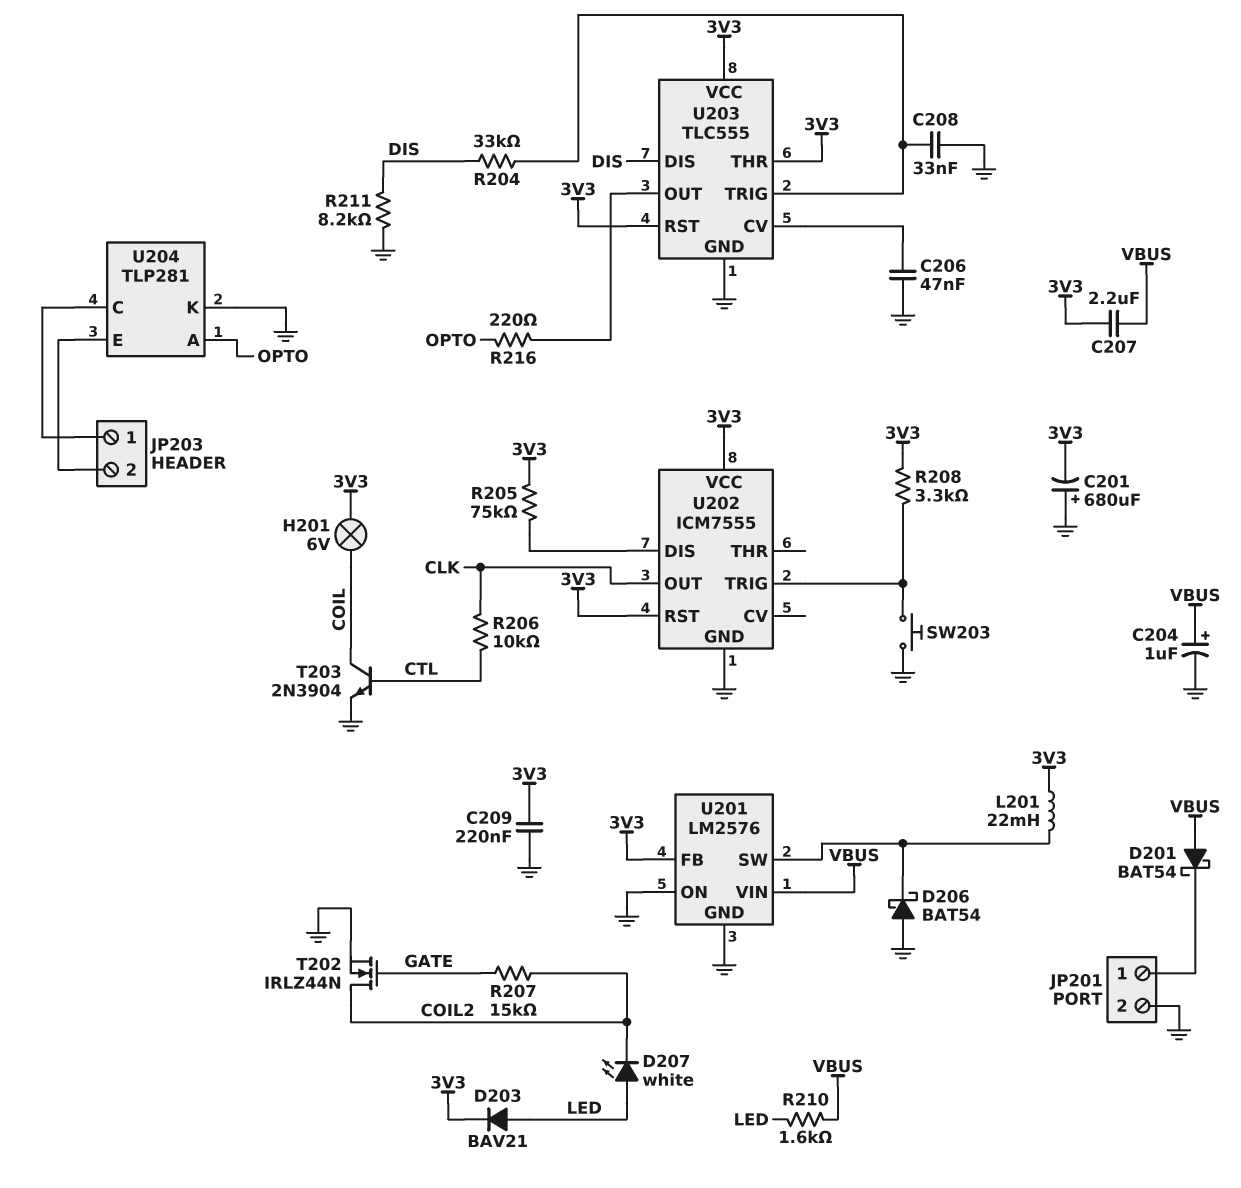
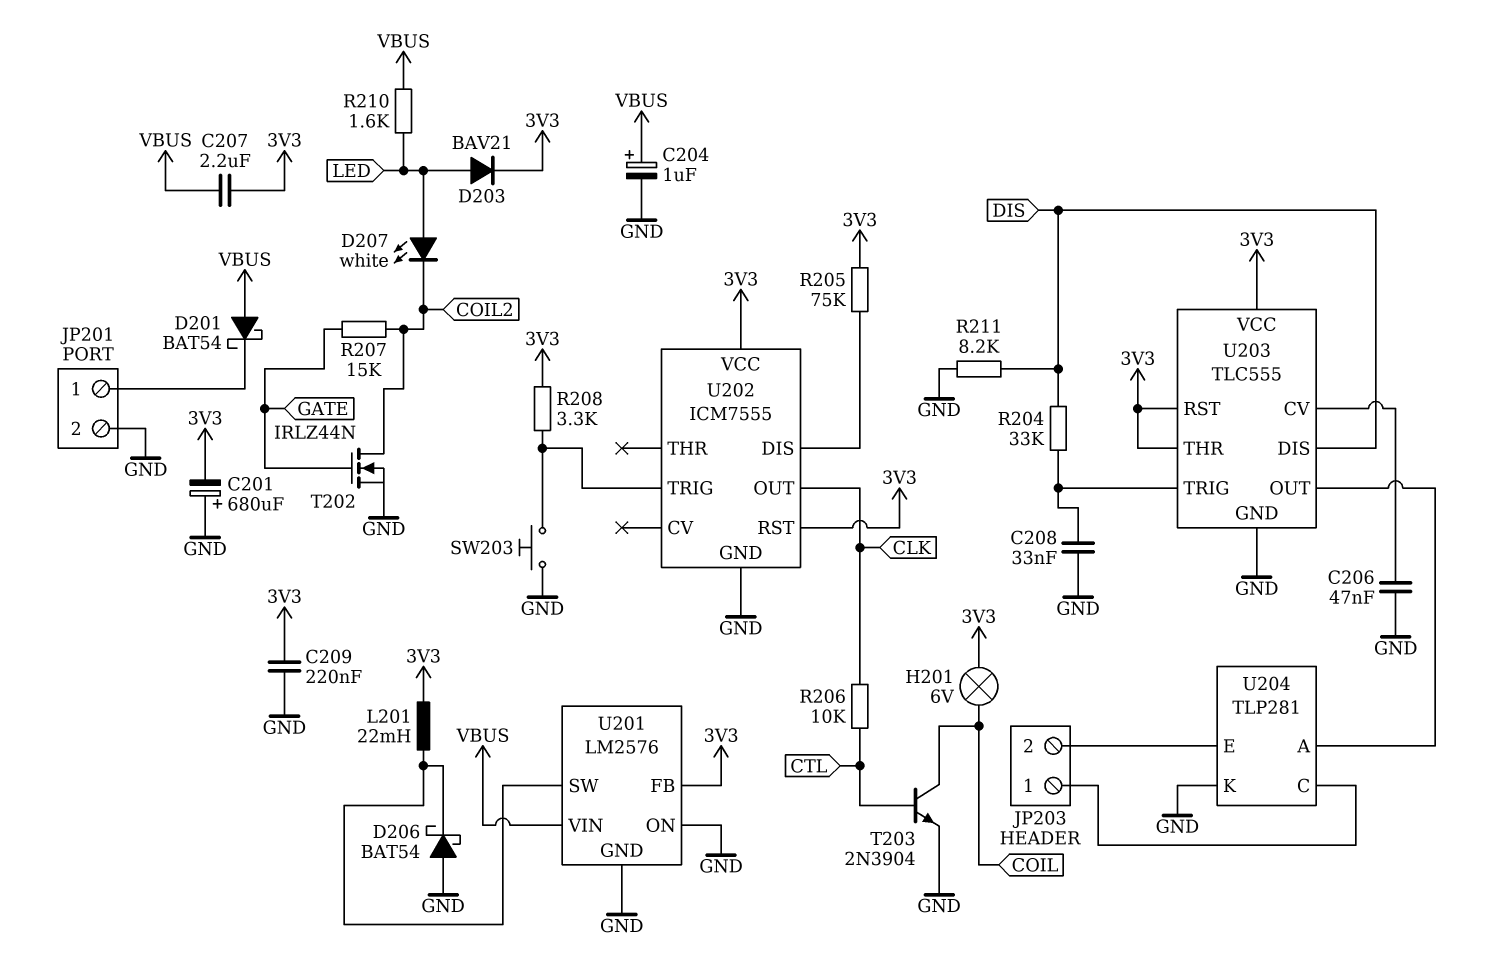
R216: 220 (OPTO, U203/OUT) -> none
U204 pin A: OPTO -> U203/OUT

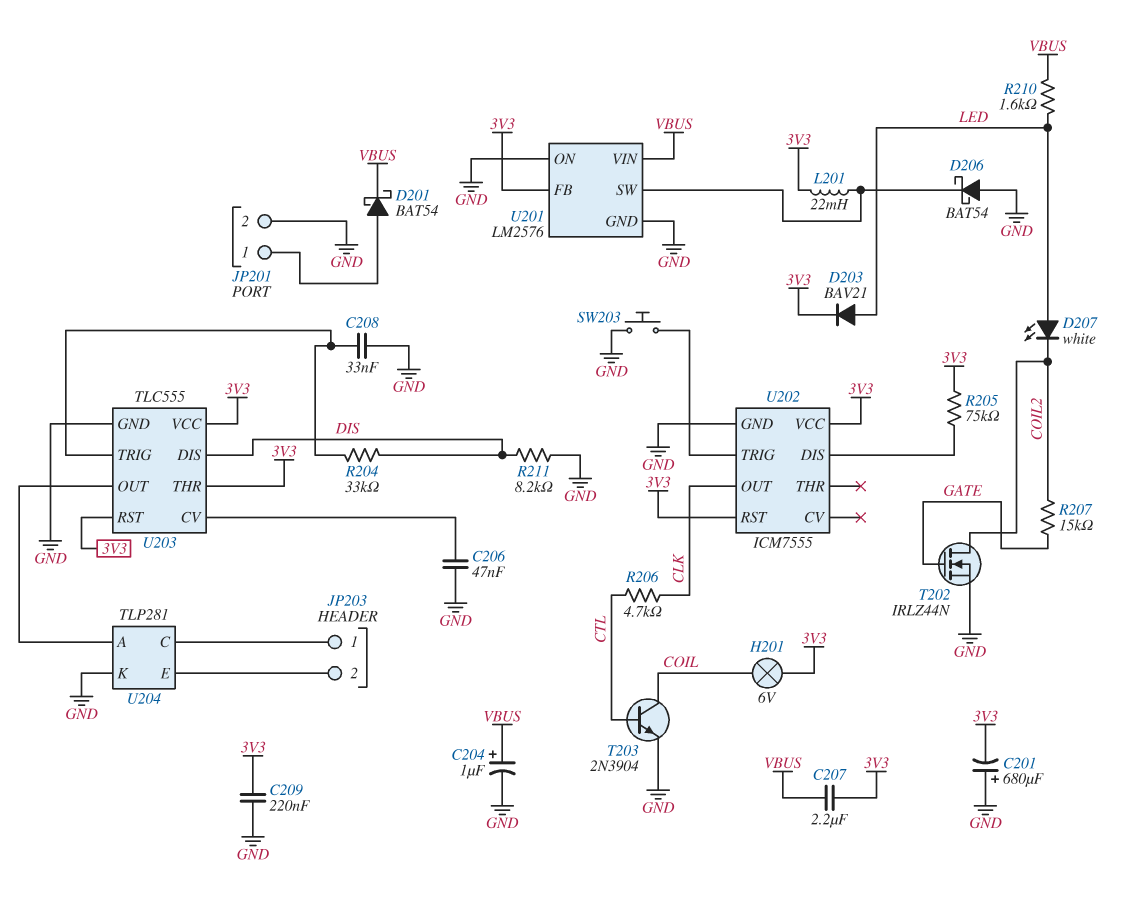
D201: schottky BAT54 (A VBUS, K JP201/1) -> schottky BAT54 (A JP201/1, K VBUS)
R206: 10k (CLK, CTL) -> 4.7k (CLK, CTL)
R208: 3.3k (3V3, U202/TRIG) -> none

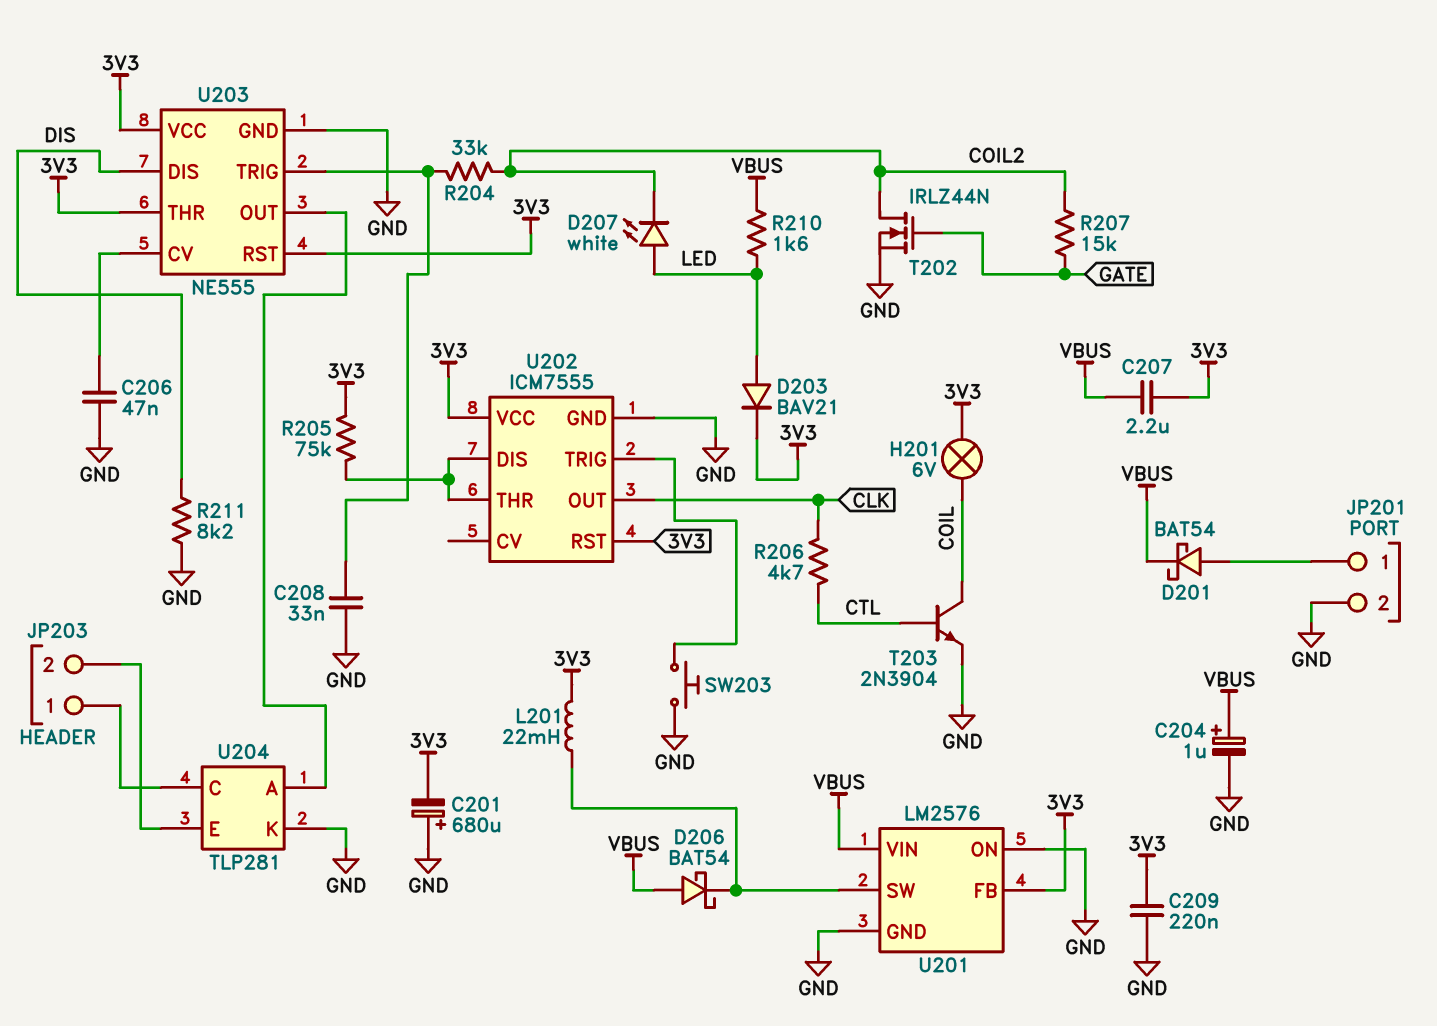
D206: schottky BAT54 (A GND, K U201/SW) -> schottky BAT54 (A VBUS, K U201/SW)
R204: 33k (DIS, U203/TRIG) -> 33k (COIL2, U203/TRIG)
U202 pin THR: none -> U202/DIS
U203: TLC555 -> NE555

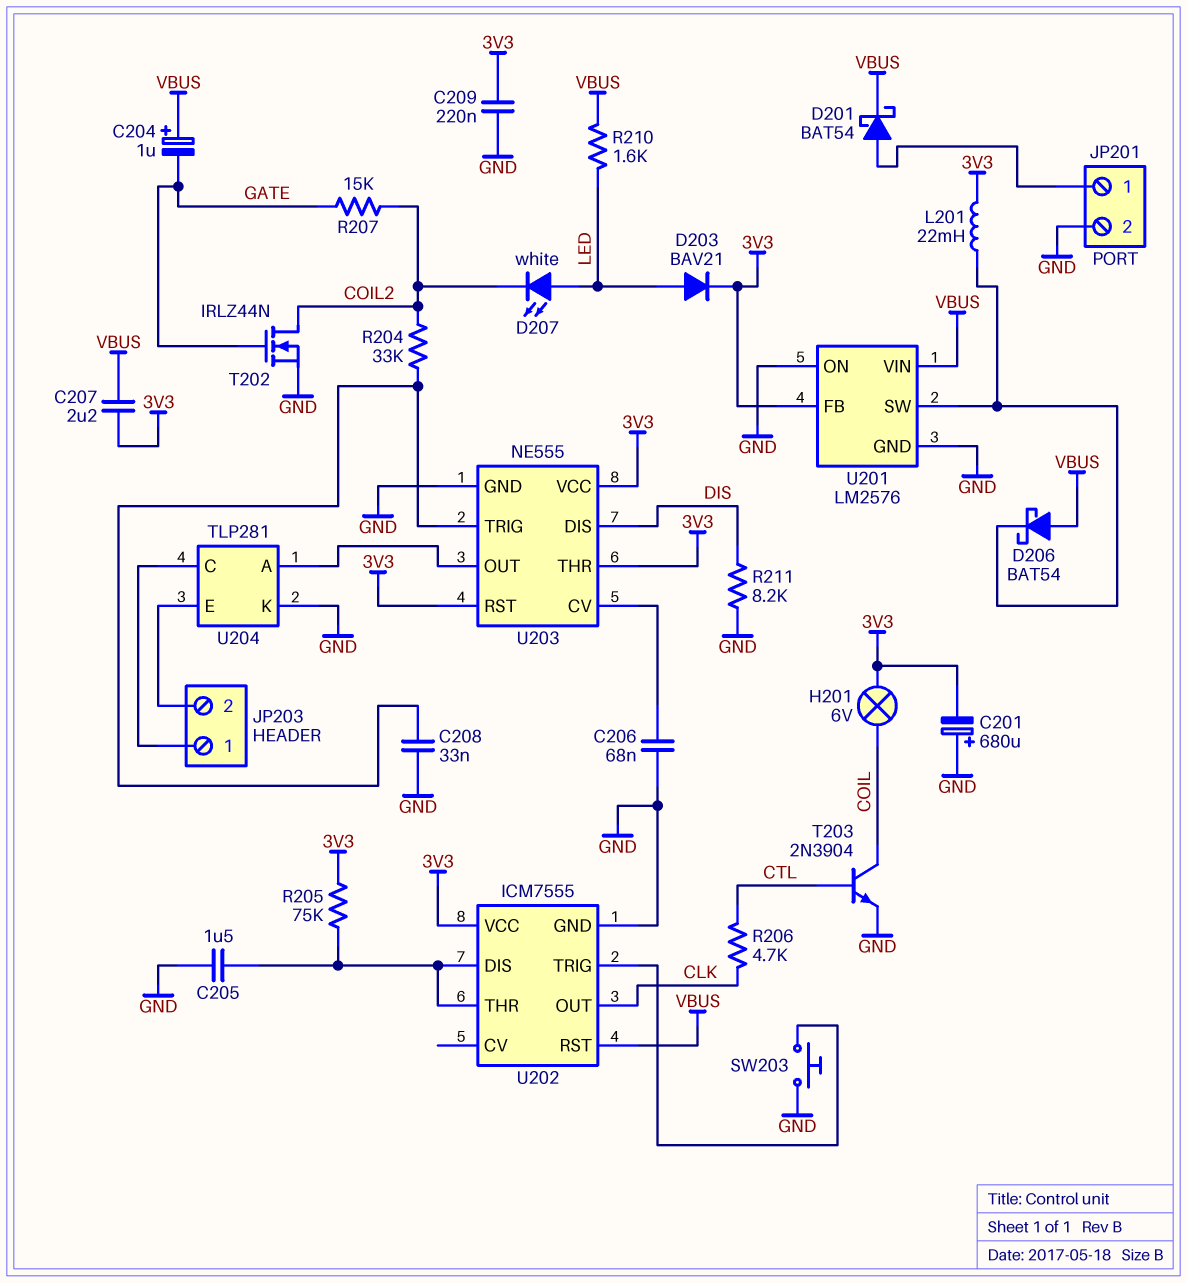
C204: 1uF (plus VBUS, minus GND) -> 1uF (plus VBUS, minus GATE)
C205: none -> 1.5uF (GND, U202/DIS)
C206: 47nF (GND, U203/CV) -> 68nF (GND, U203/CV)
U202 pin RST: 3V3 -> VBUS

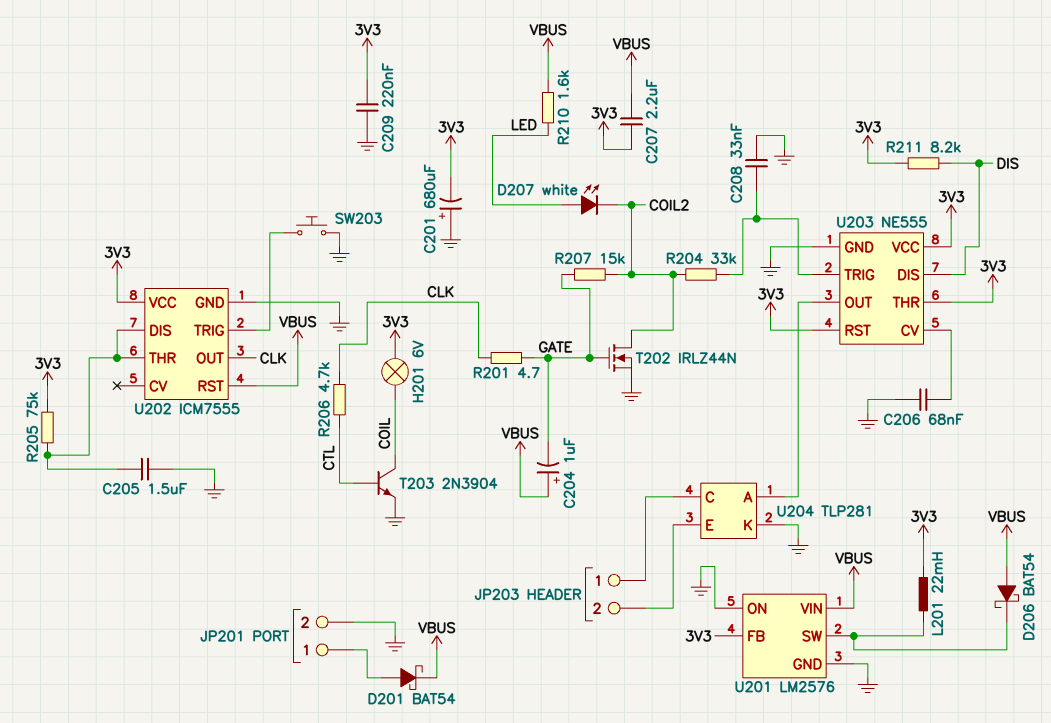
D203: diode BAV21 (A LED, K 3V3) -> none
R201: none -> 4.7 (CLK, GATE)
R211: 8.2k (DIS, GND) -> 8.2k (3V3, DIS)

